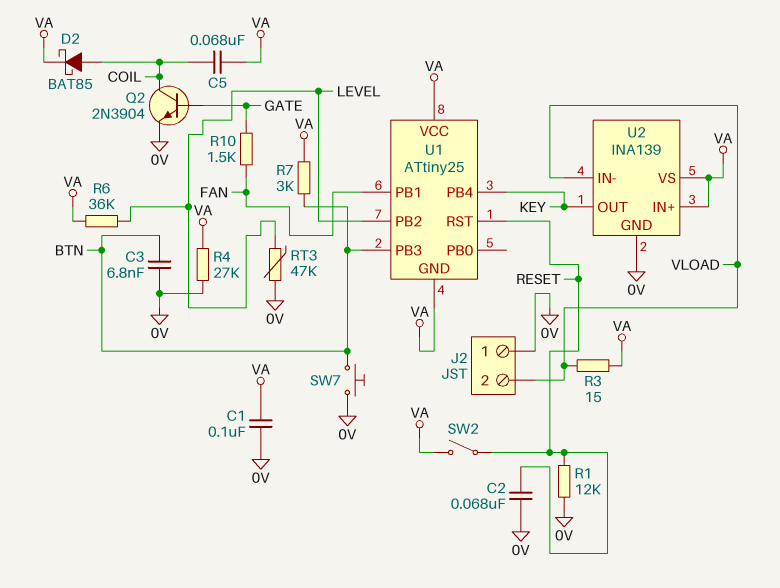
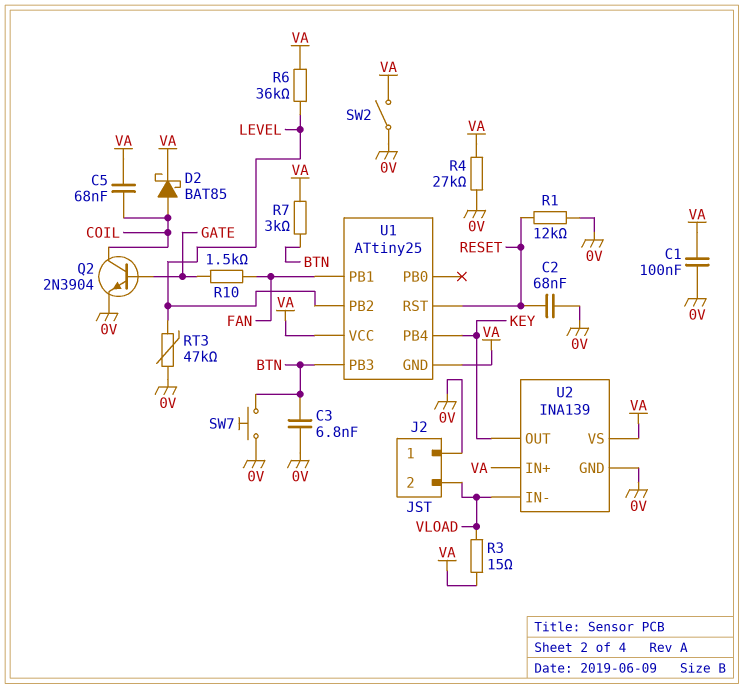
SW2: switch (RESET, VA) -> switch (0V, VA)

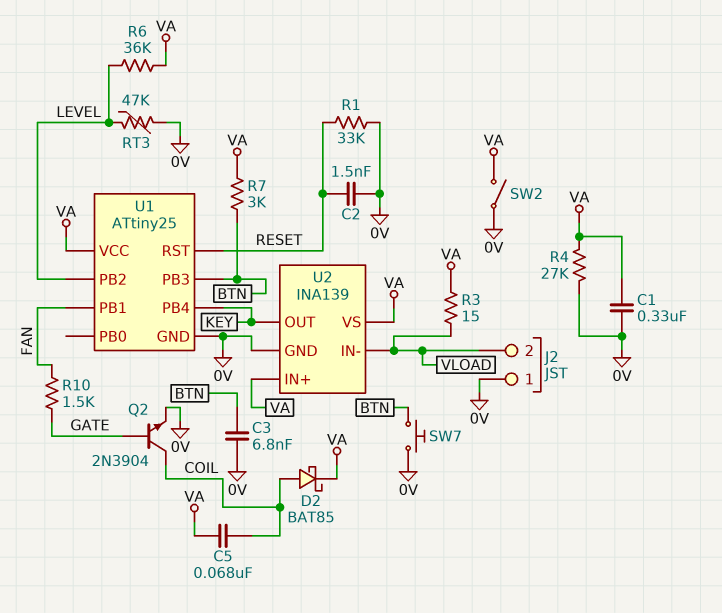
C1: 100nF (0V, VA) -> 330nF (0V, VA)
C2: 68nF (0V, RESET) -> 1.5nF (0V, RESET)
R1: 12k (0V, RESET) -> 33k (0V, RESET)
U1 pin GND: VA -> 0V

